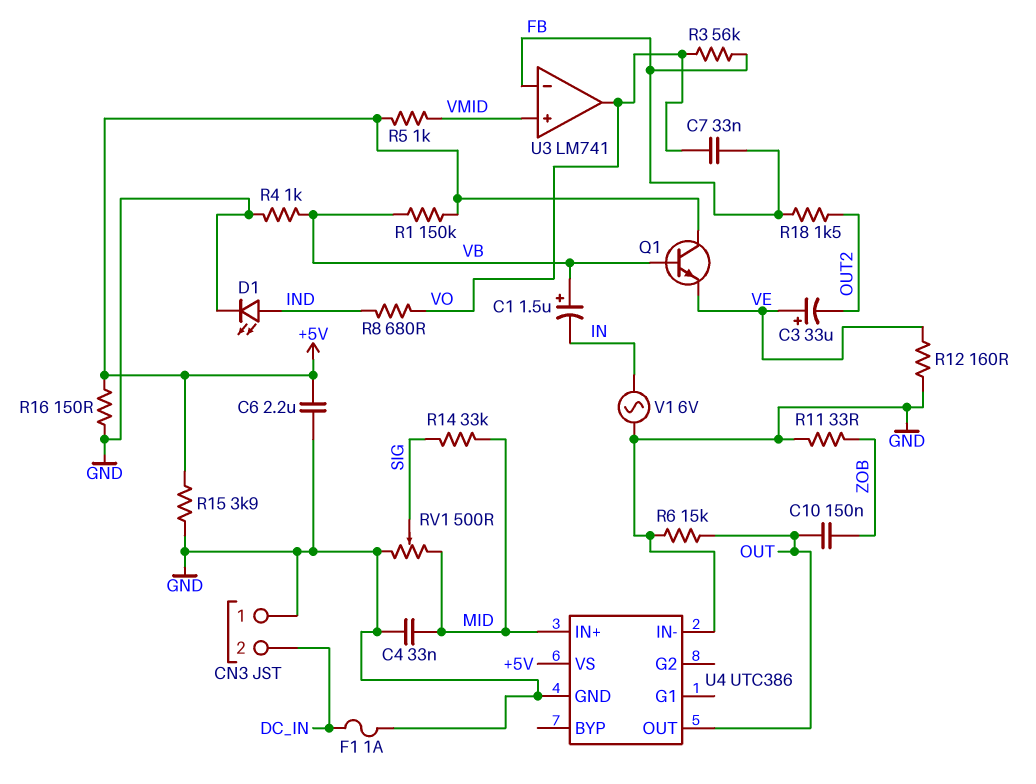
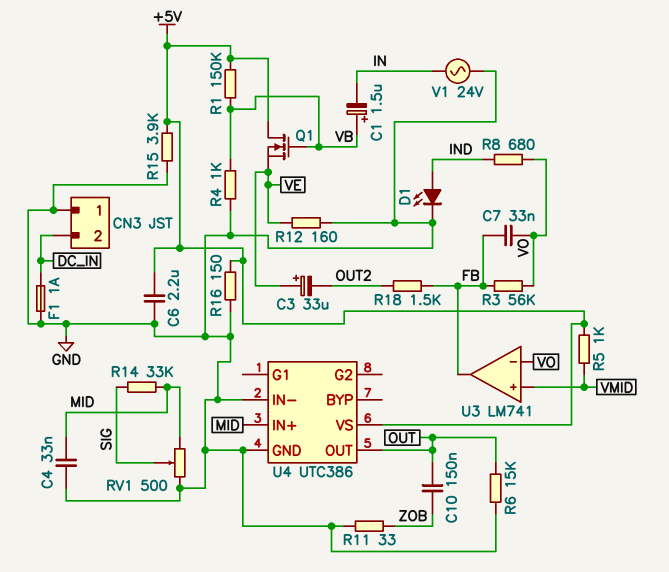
Q1: NPN (B VB, C +5V, E VE) -> NMOS (G VB, D +5V, S VE)
U3 pin in-: FB -> VO
U3 pin out: VO -> FB
V1: AC 6V (GND, IN) -> AC 24V (GND, IN)

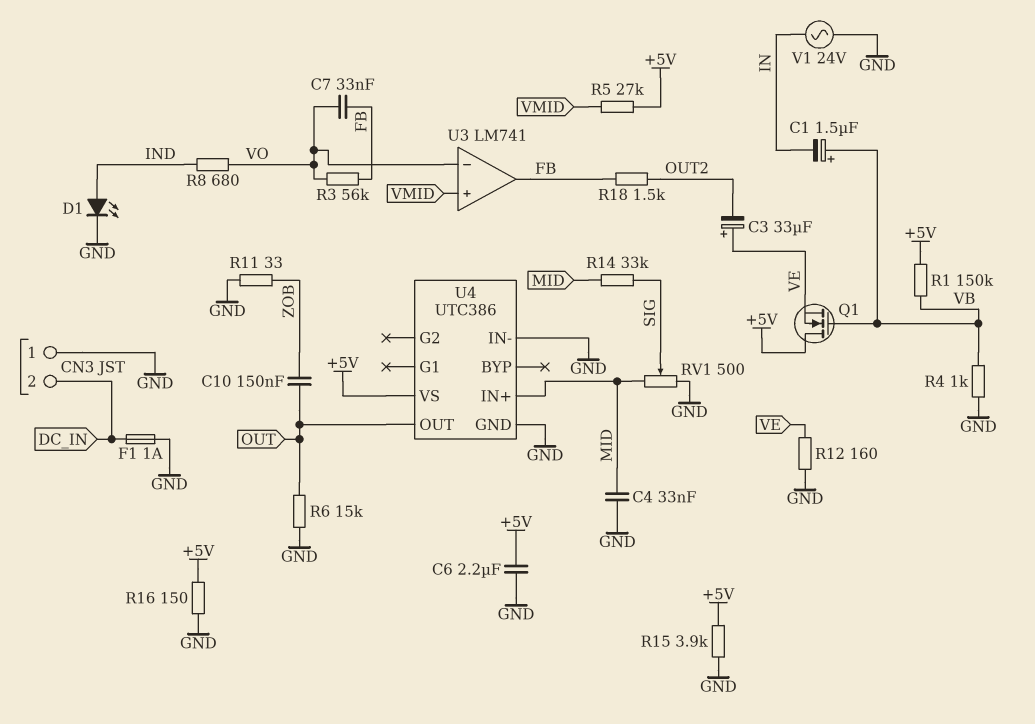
R5: 1k (+5V, VMID) -> 27k (+5V, VMID)

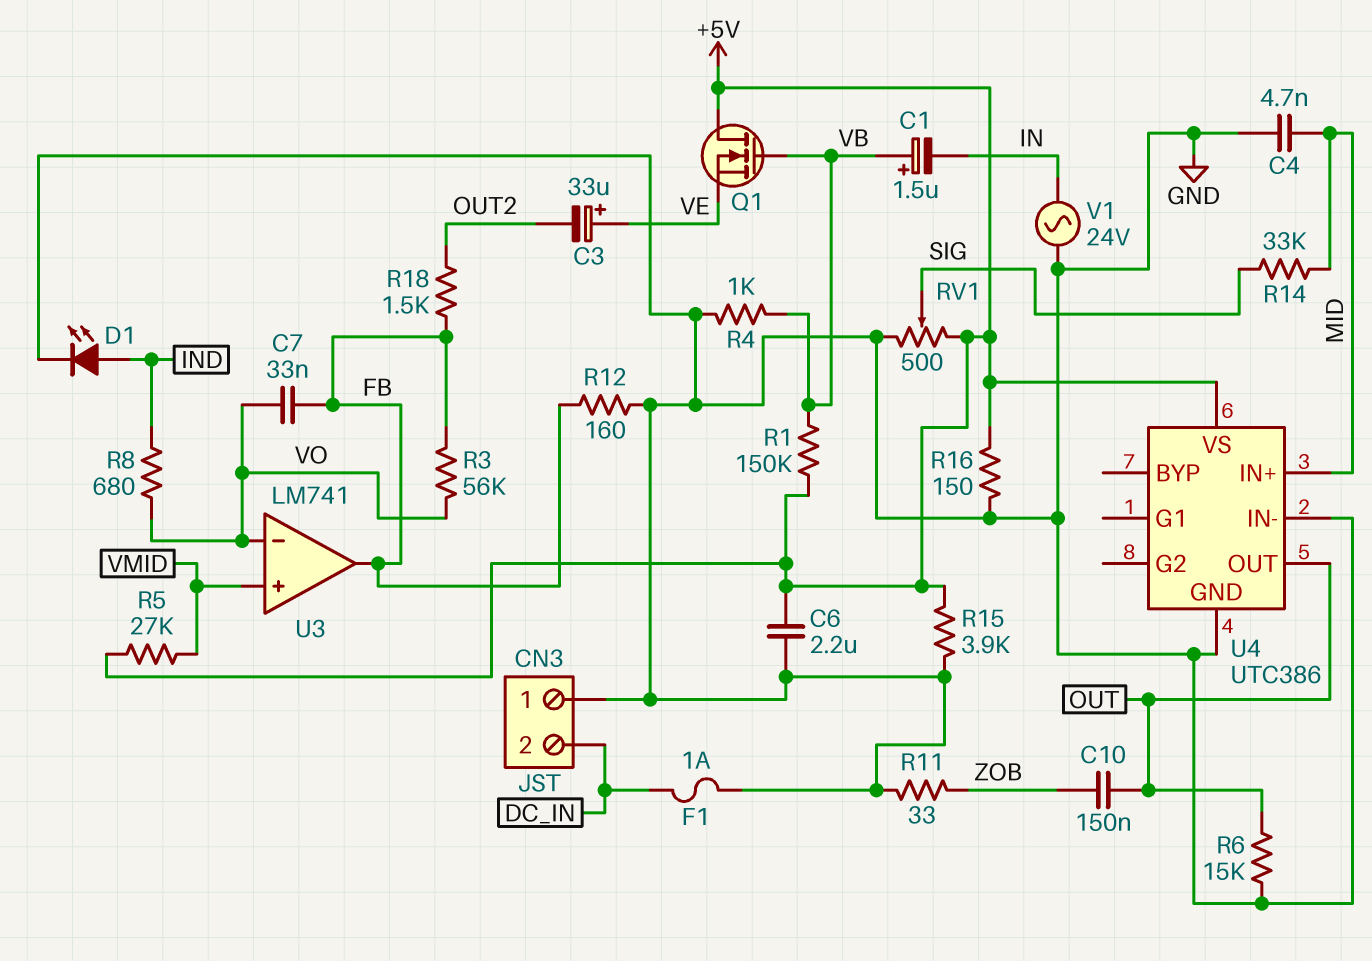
C4: 33nF (GND, MID) -> 4.7nF (GND, MID)
R12: 160 (GND, VE) -> 160 (FB, GND)
RV1: 500 (GND, MID, wiper SIG) -> 500 (+5V, GND, wiper SIG)

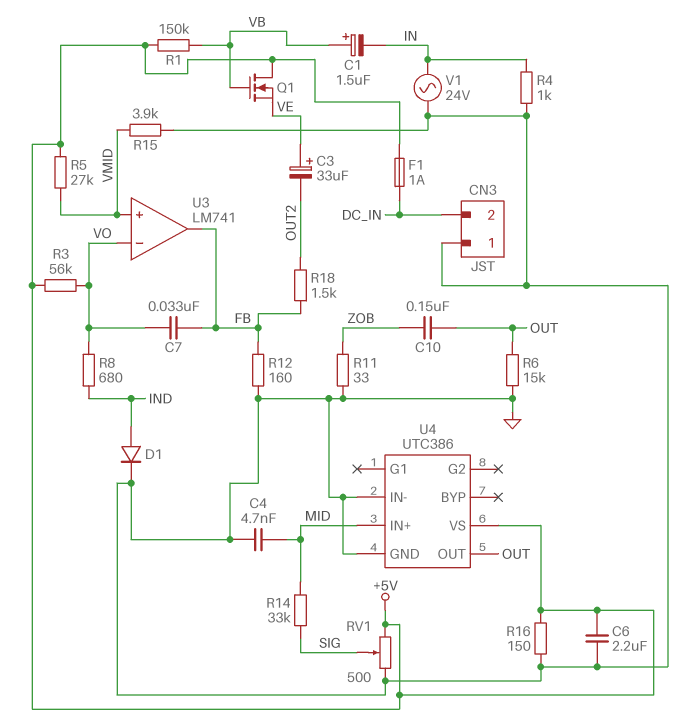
D1: LED (A IND, K GND) -> diode (A IND, K GND)
F1: 1A (DC_IN, GND) -> 1A (+5V, DC_IN)
R3: 56k (FB, VO) -> 56k (+5V, VO)
R4: 1k (GND, VB) -> 1k (GND, IN)
R15: 3.9k (+5V, GND) -> 3.9k (GND, VMID)

